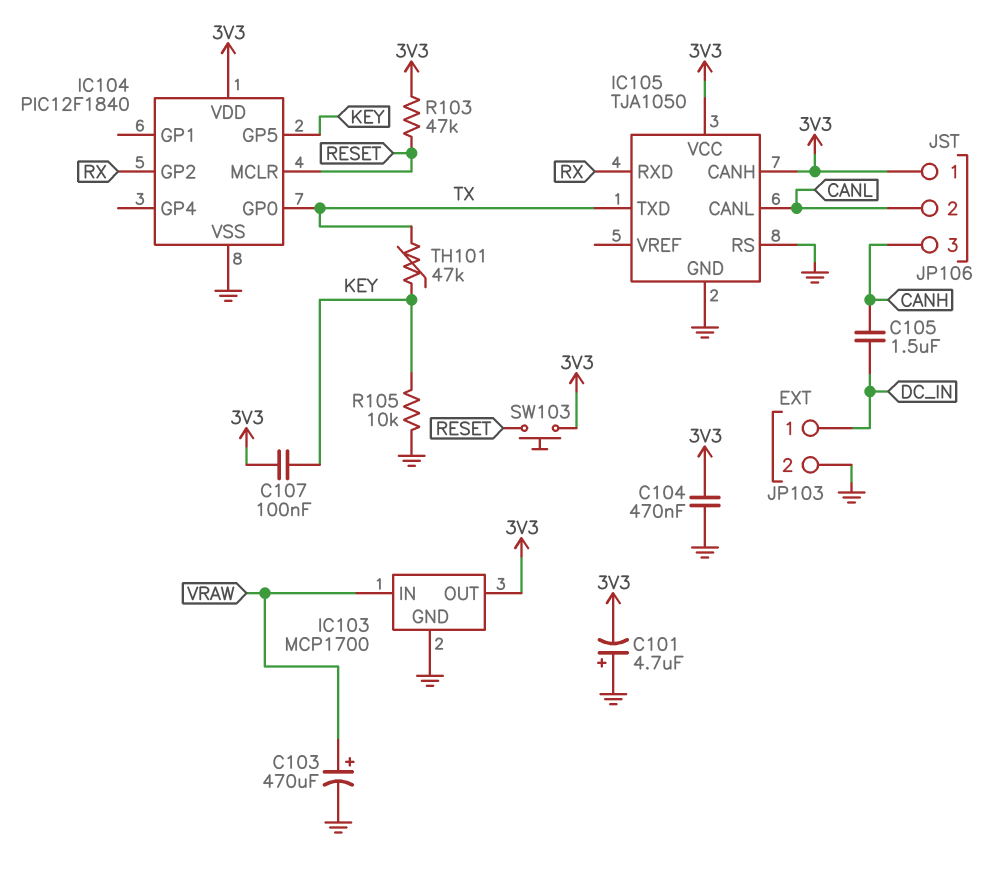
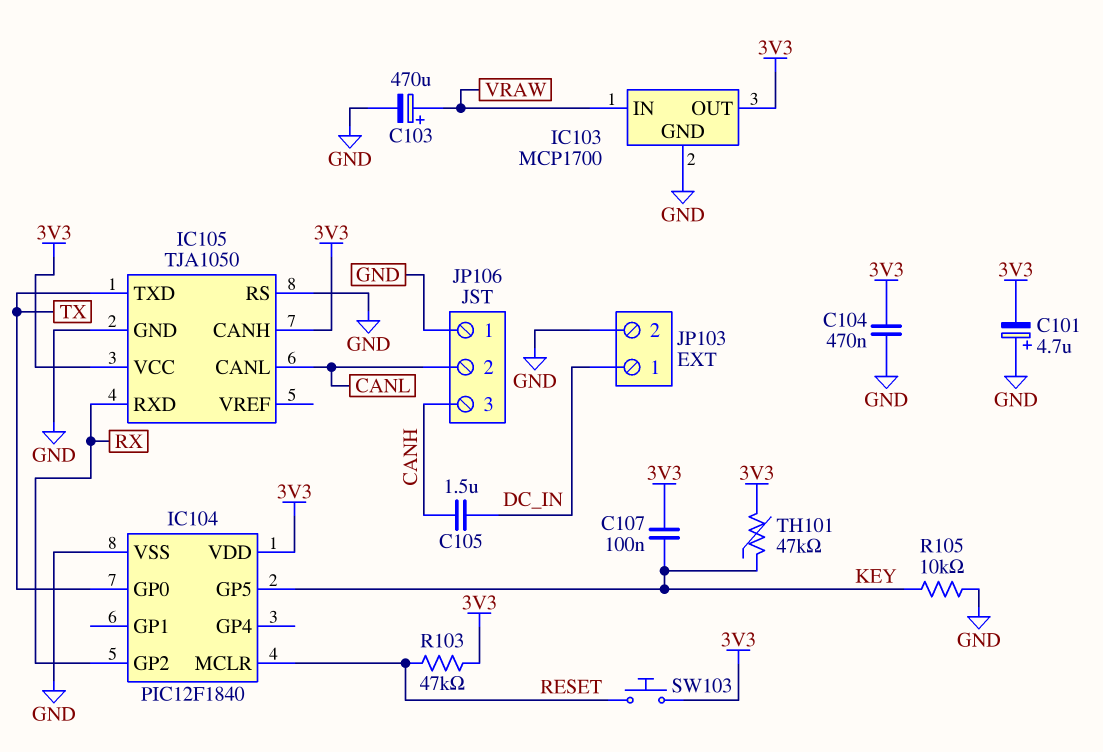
JP106 pin 1: 3V3 -> GND
TH101: 47k (KEY, TX) -> 47k (3V3, KEY)

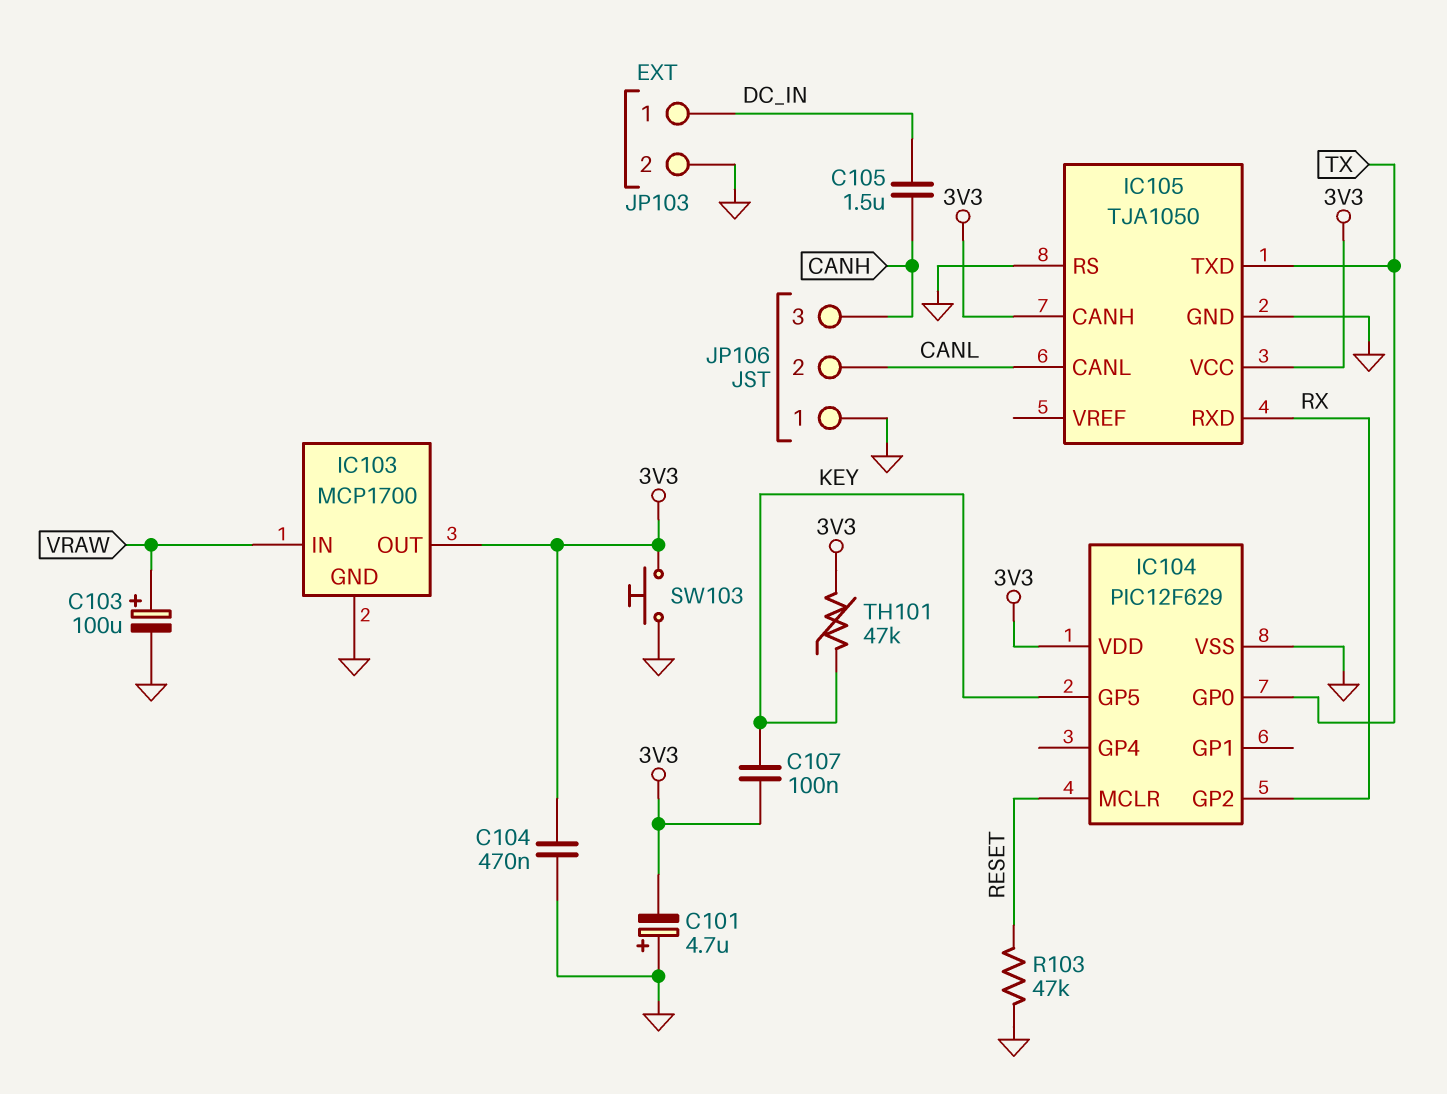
C103: 470uF (plus VRAW, minus GND) -> 100uF (plus VRAW, minus GND)
IC104: PIC12F1840 -> PIC12F629
R103: 47k (3V3, RESET) -> 47k (GND, RESET)
R105: 10k (GND, KEY) -> none
SW103: button (3V3, RESET) -> button (3V3, GND)

